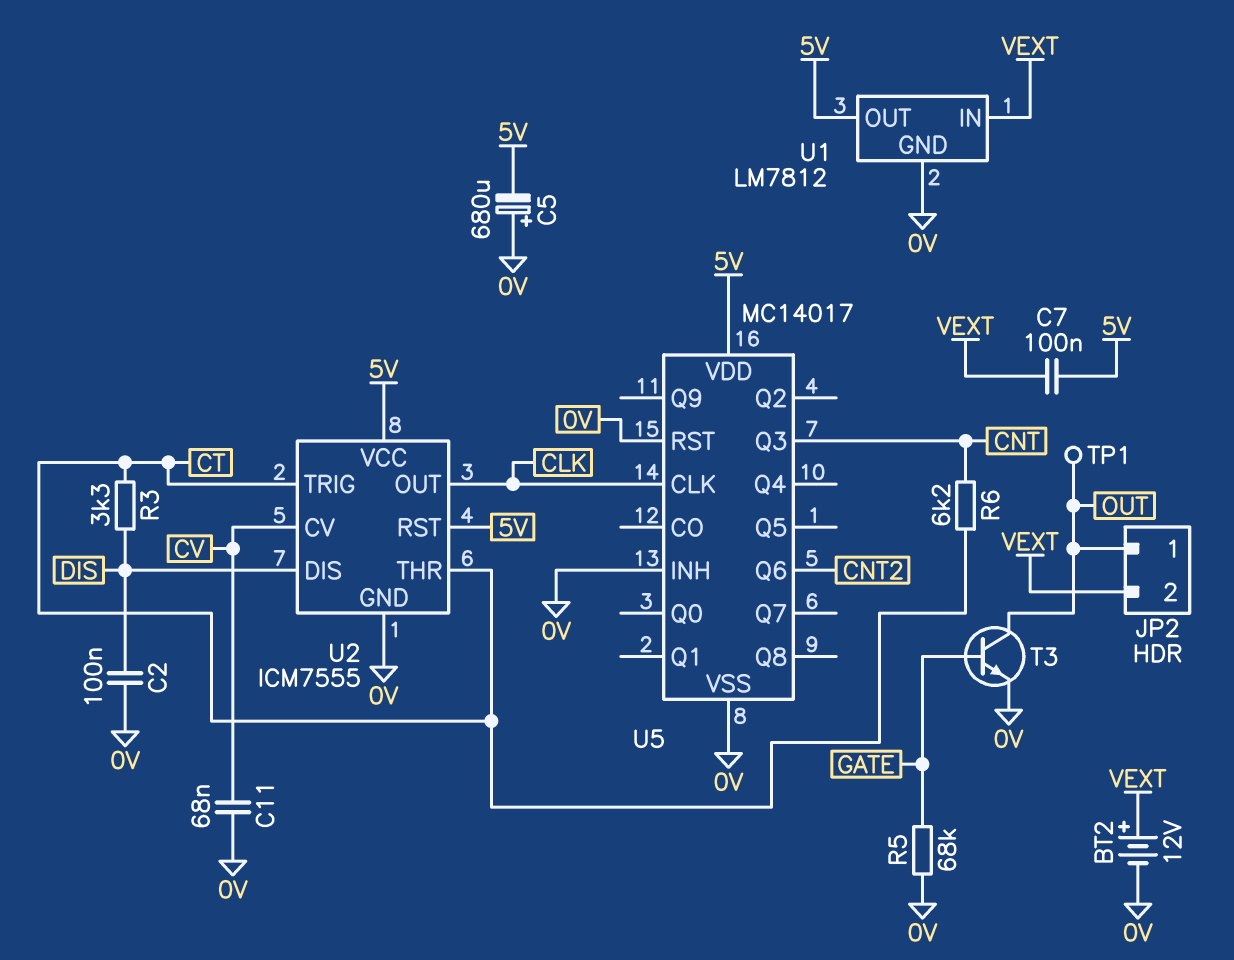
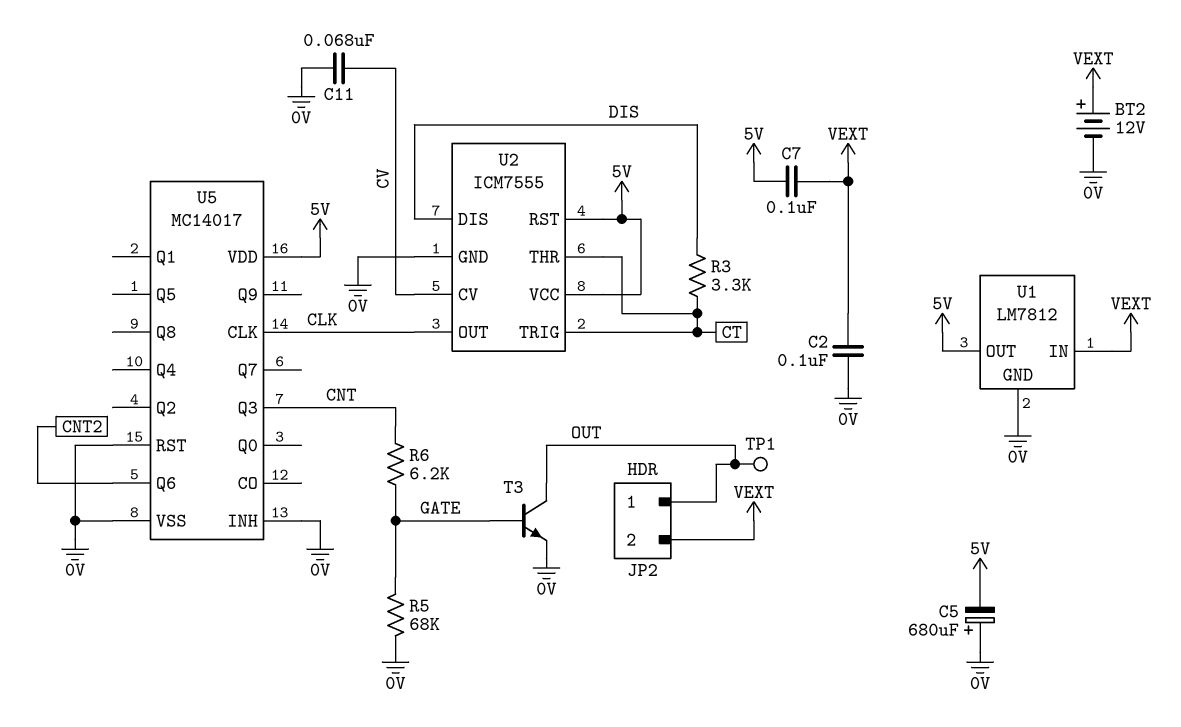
C2: 100nF (0V, DIS) -> 100nF (0V, VEXT)
R6: 6.2k (CNT, CT) -> 6.2k (CNT, GATE)

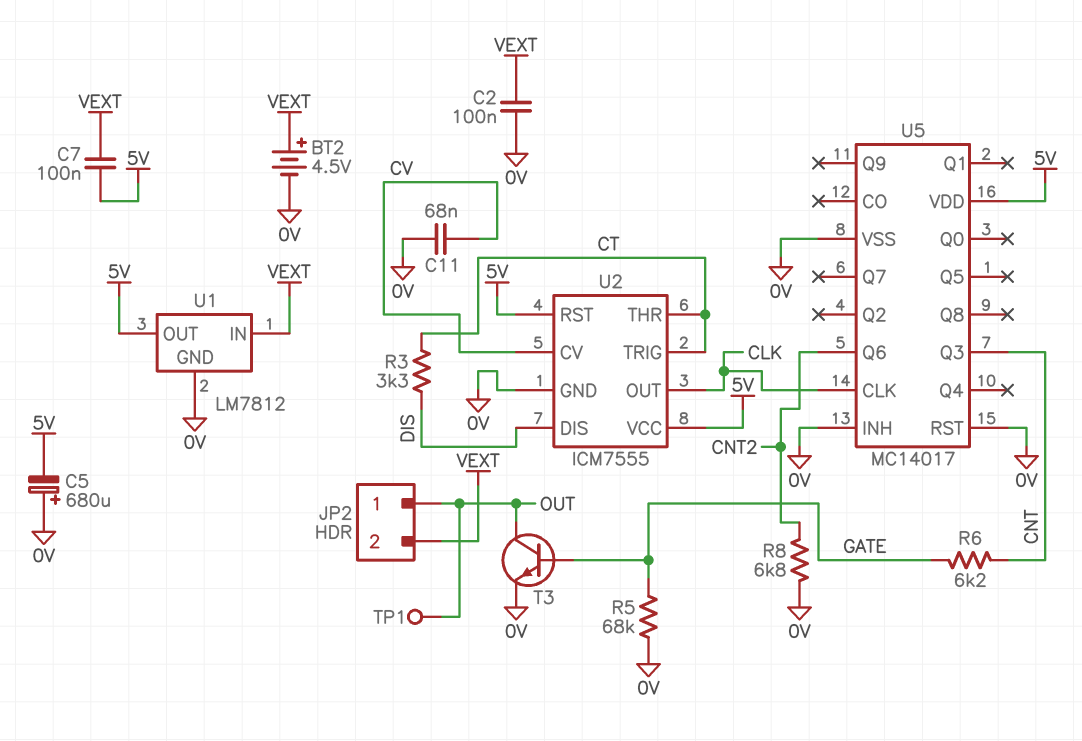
BT2: 12V (plus VEXT, minus 0V) -> 4.5V (plus VEXT, minus 0V)
R8: none -> 6.8k (0V, CNT2)

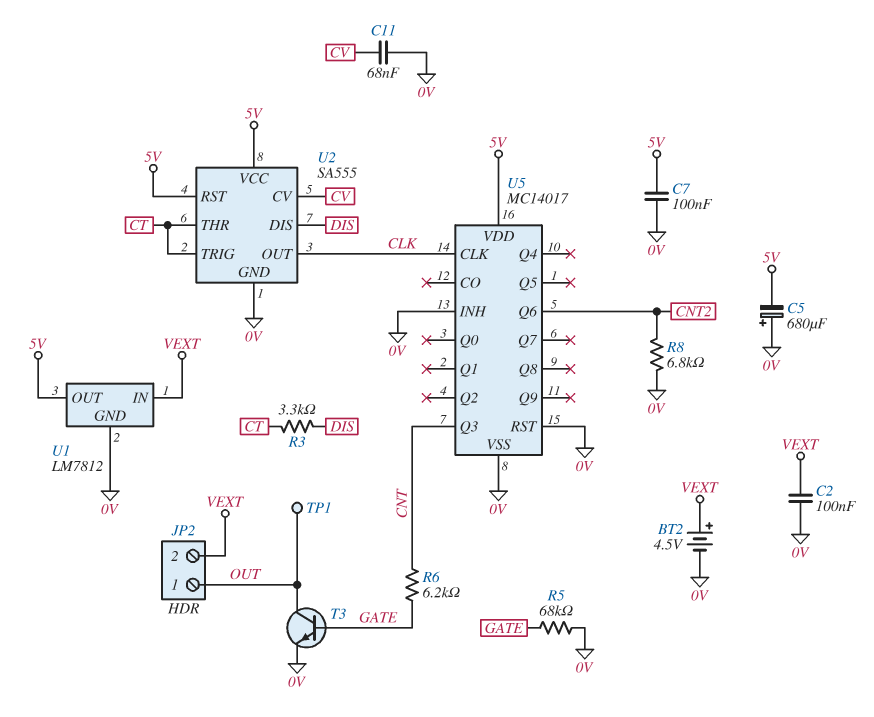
C7: 100nF (5V, VEXT) -> 100nF (0V, 5V)
U2: ICM7555 -> SA555

